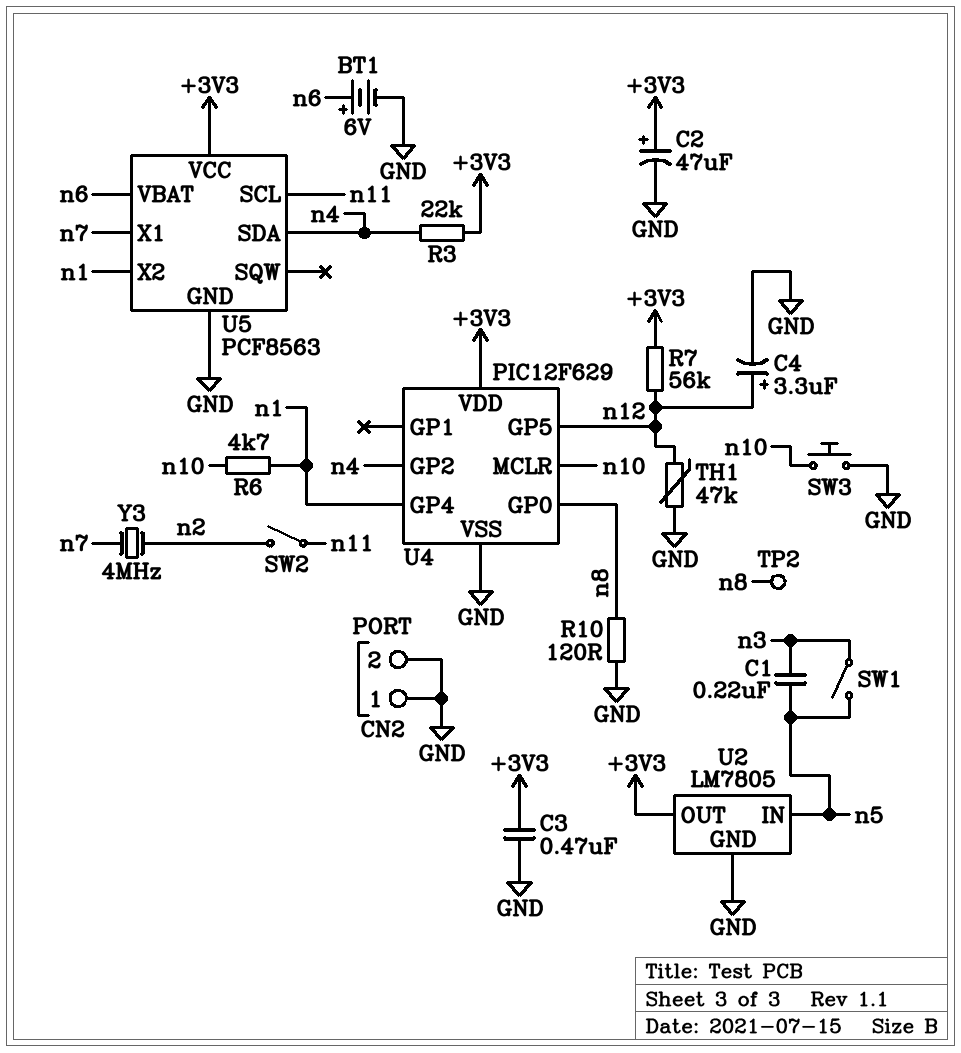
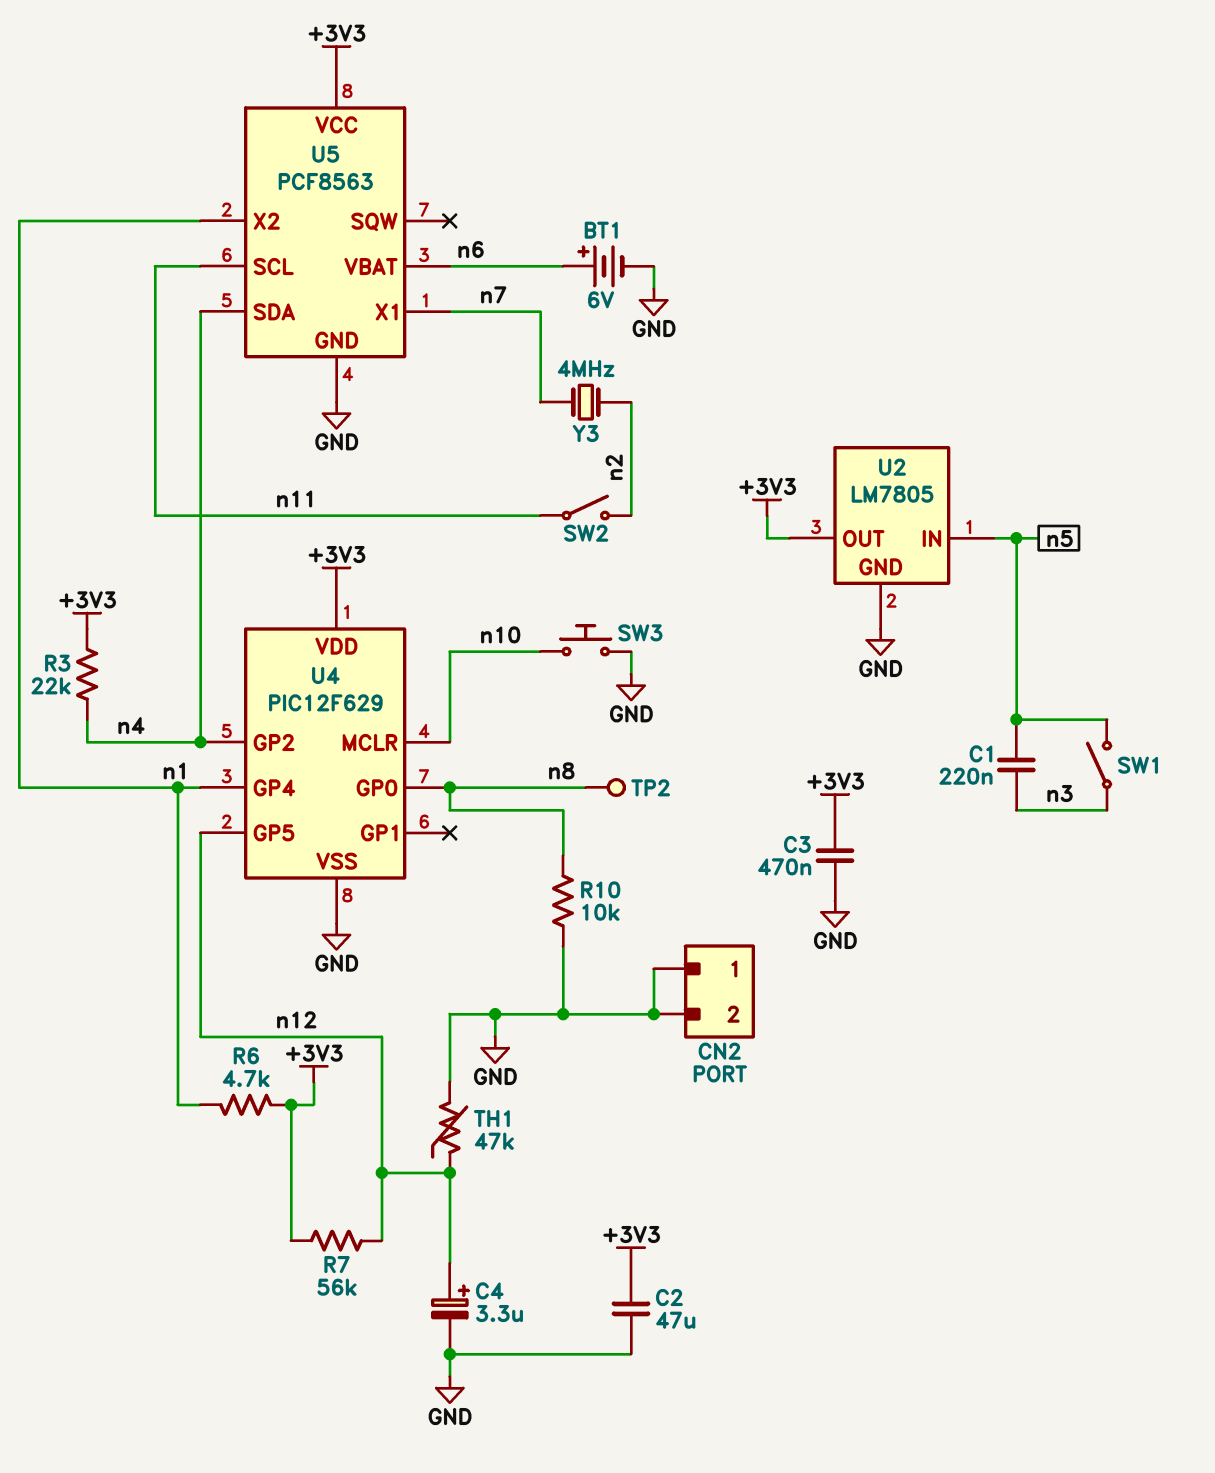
C2: 47uF (plus +3V3, minus GND) -> 47uF (+3V3, GND)
R6: 4.7k (n1, n10) -> 4.7k (+3V3, n1)
R10: 120 (GND, n8) -> 10k (GND, n8)

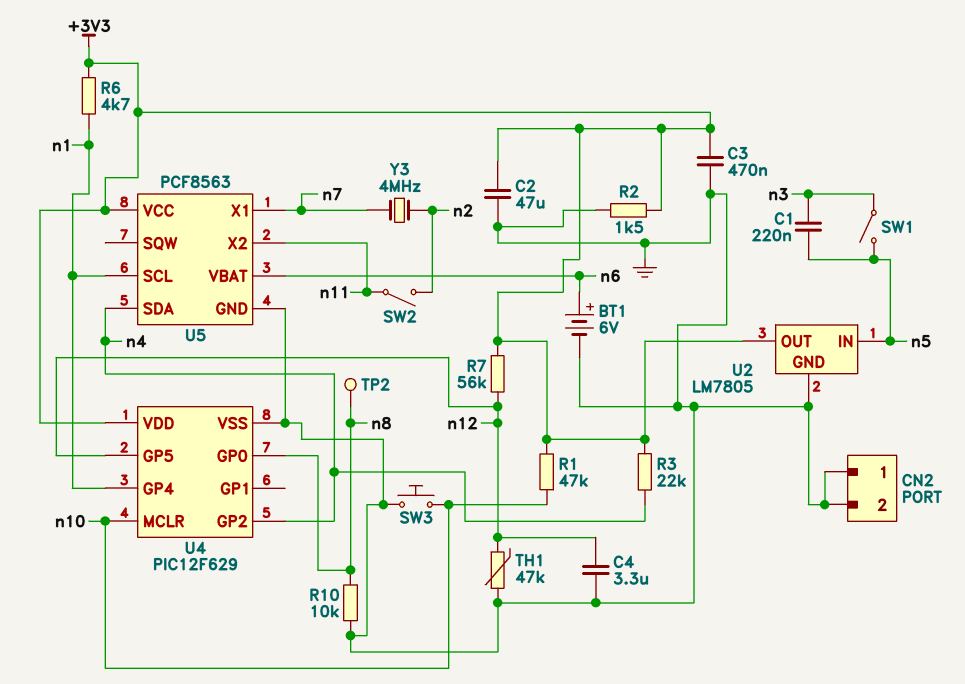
C4: 3.3uF (plus n12, minus GND) -> 3.3uF (GND, n12)
R1: none -> 47k (+3V3, n10)
R2: none -> 1.5k (+3V3, GND)
U5 pin SCL: n11 -> n1
U5 pin X2: n1 -> n11

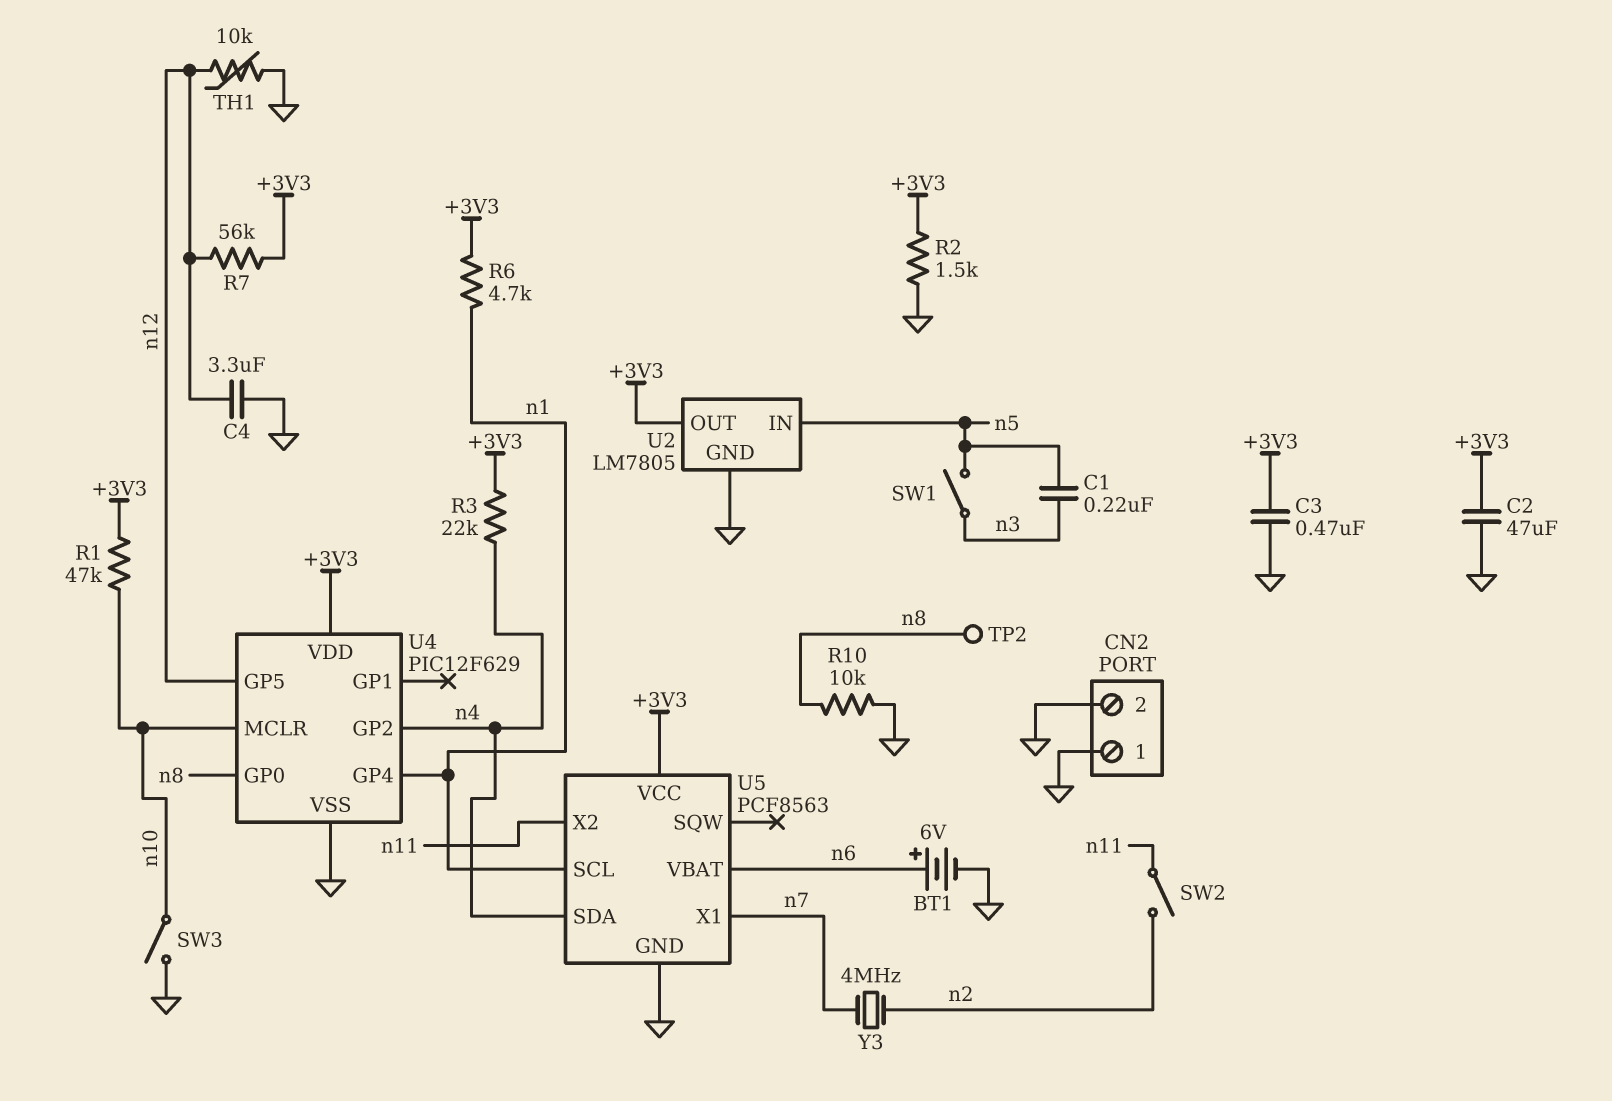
SW3: button (GND, n10) -> switch (GND, n10)
TH1: 47k (GND, n12) -> 10k (GND, n12)

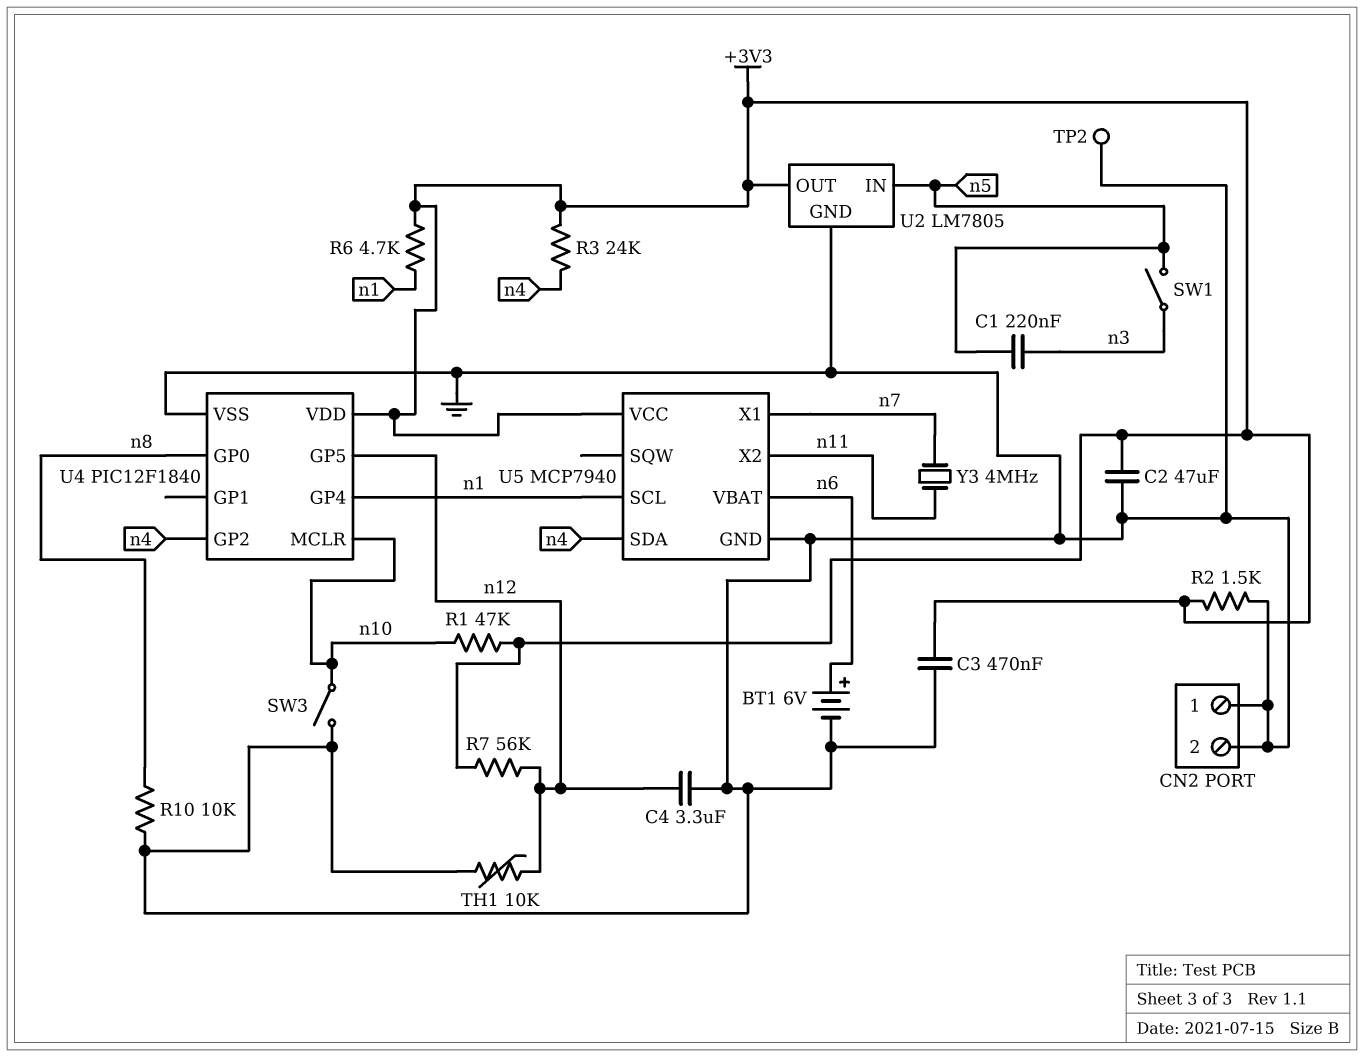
R3: 22k (+3V3, n4) -> 24k (+3V3, n4)
SW2: switch (n2, n11) -> none
TP2: test point (n8) -> test point (GND)
U4: PIC12F629 -> PIC12F1840
U5: PCF8563 -> MCP7940
Y3: 4MHz (n2, n7) -> 4MHz (n7, n11)

